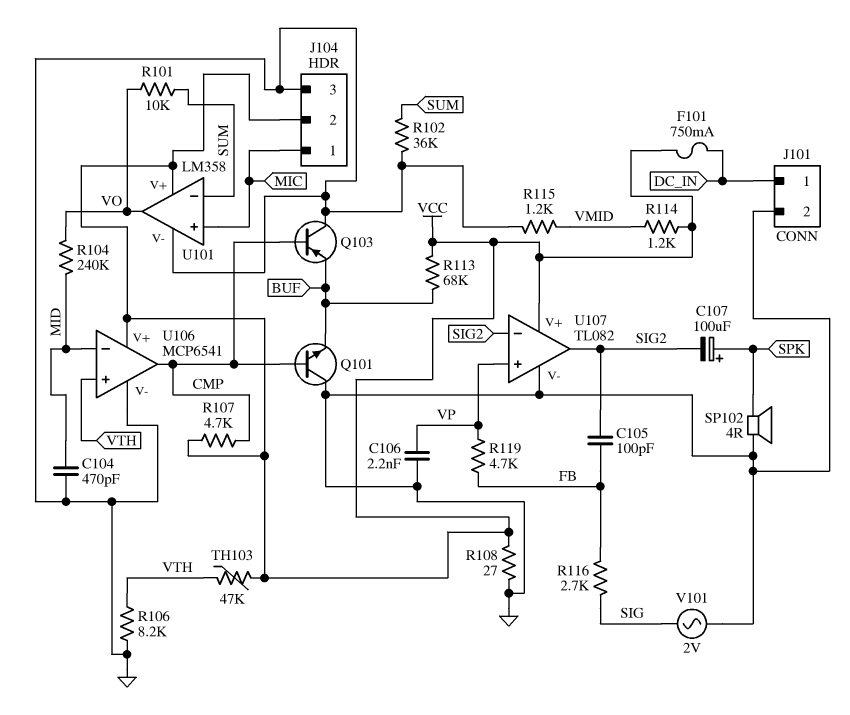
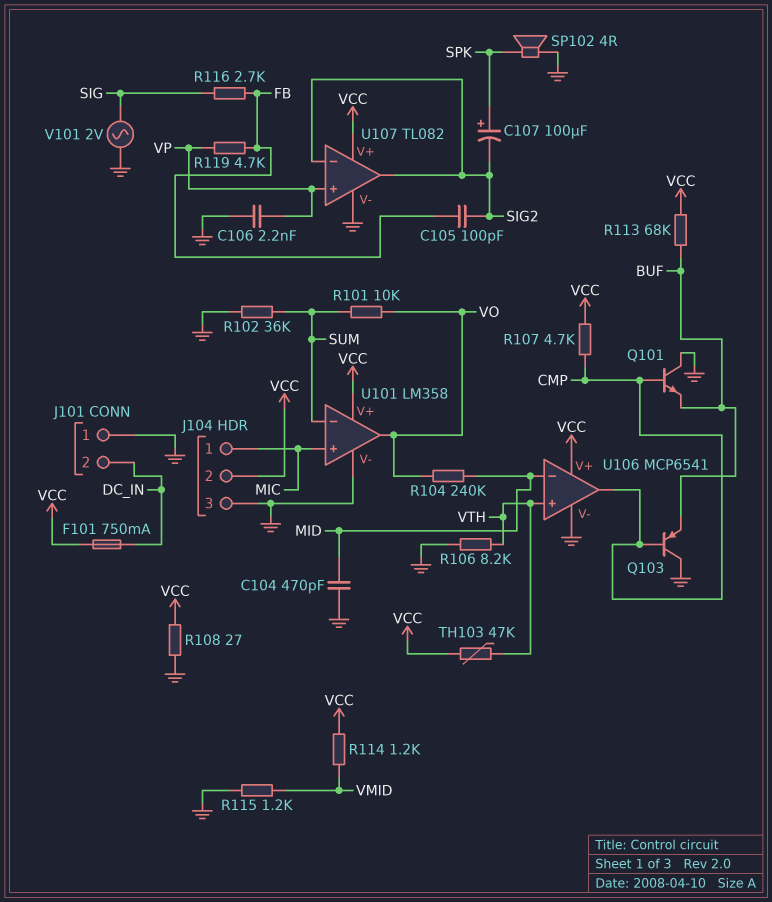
J101 pin 1: DC_IN -> GND
J101 pin 2: GND -> DC_IN

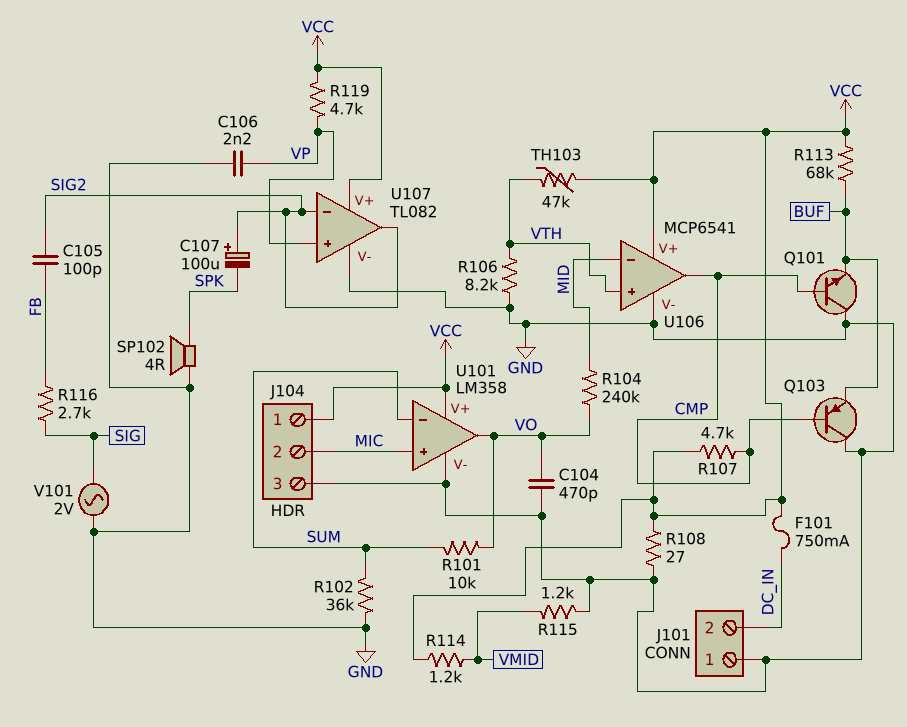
C104: 470pF (GND, MID) -> 470pF (GND, VO)
C107: 100uF (plus SPK, minus SIG2) -> 100uF (plus SIG2, minus SPK)
J104 pin 1: MIC -> VCC
J104 pin 2: VCC -> MIC
R119: 4.7k (FB, VP) -> 4.7k (VCC, VP)

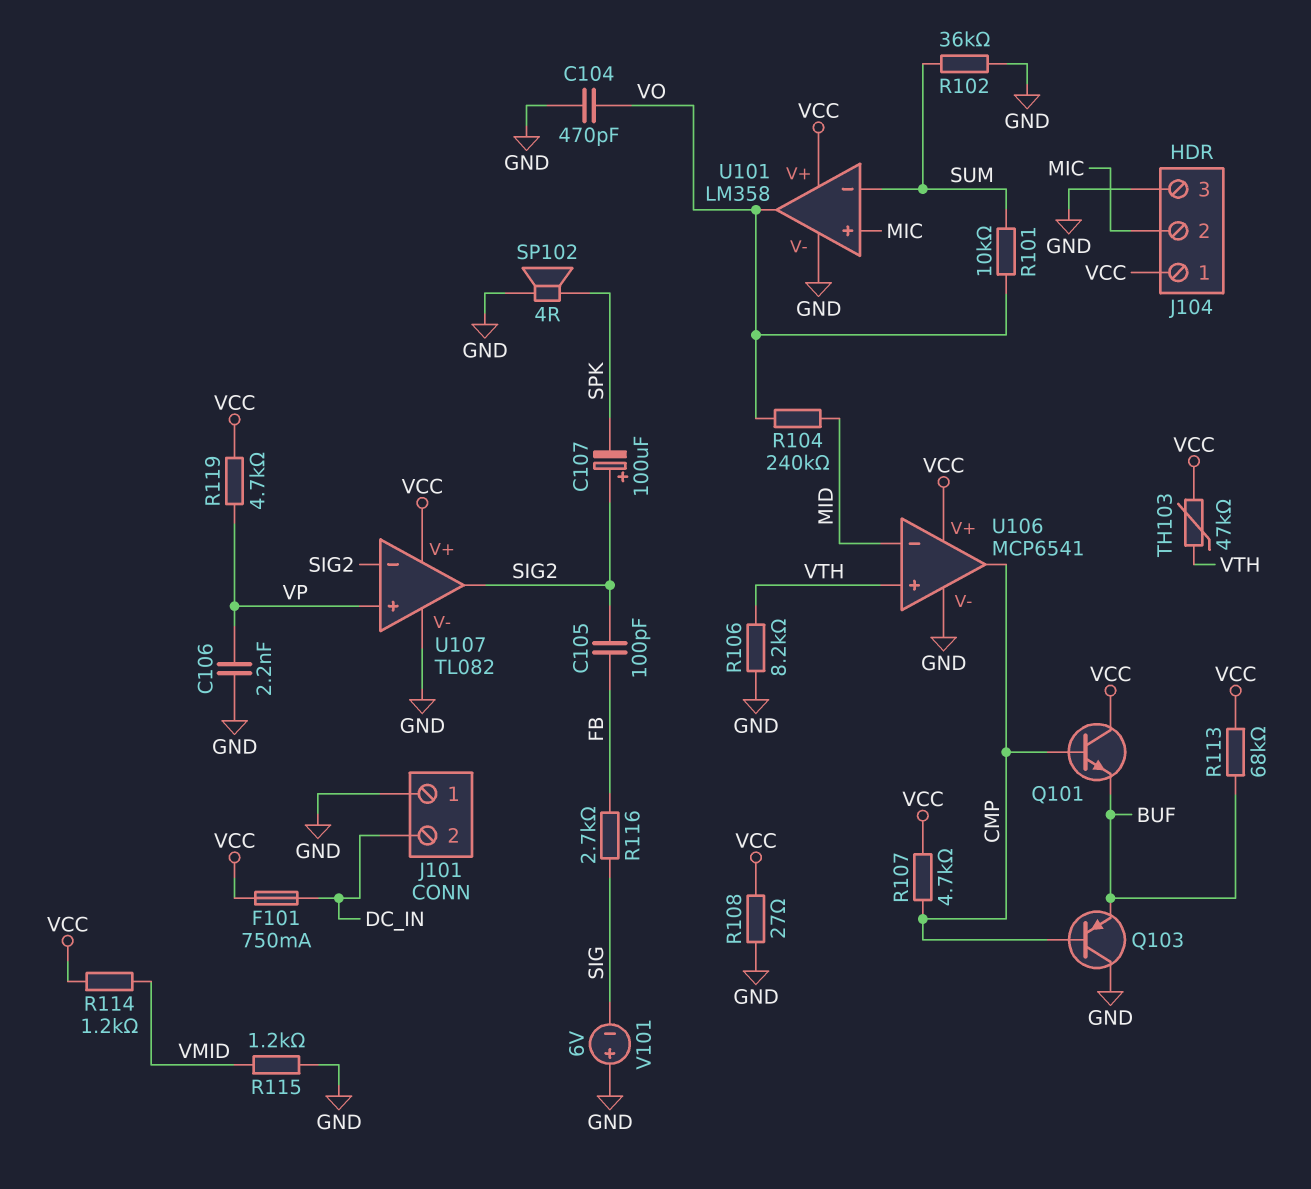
Q101: NPN (B CMP, C GND, E BUF) -> NPN (B CMP, C VCC, E BUF)
V101: AC 2V (GND, SIG) -> 6V (plus GND, minus SIG)

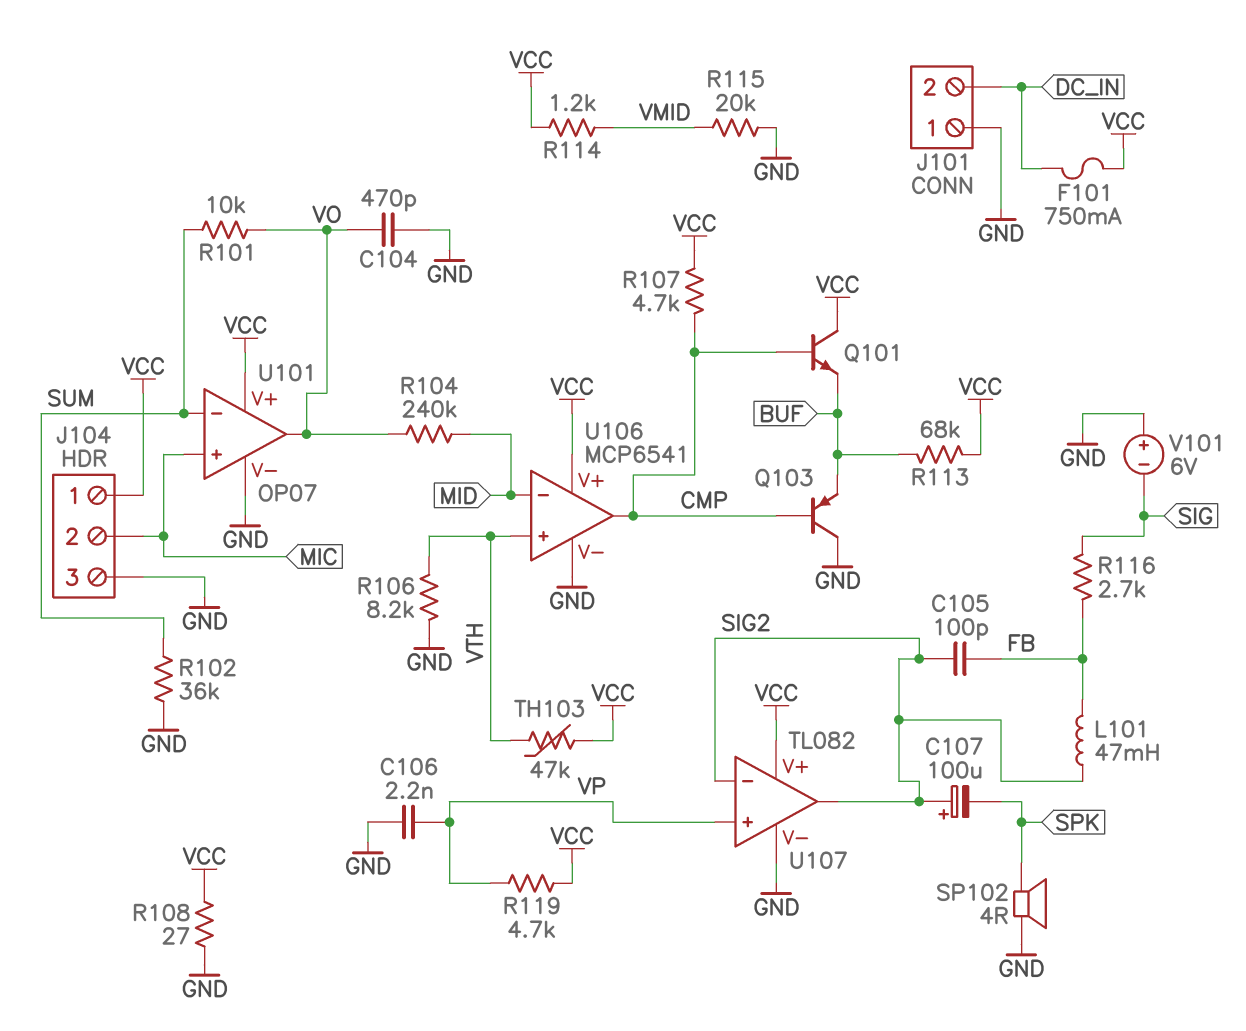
L101: none -> 47mH (FB, SIG2)
R115: 1.2k (GND, VMID) -> 20k (GND, VMID)
U101: LM358 -> OP07

